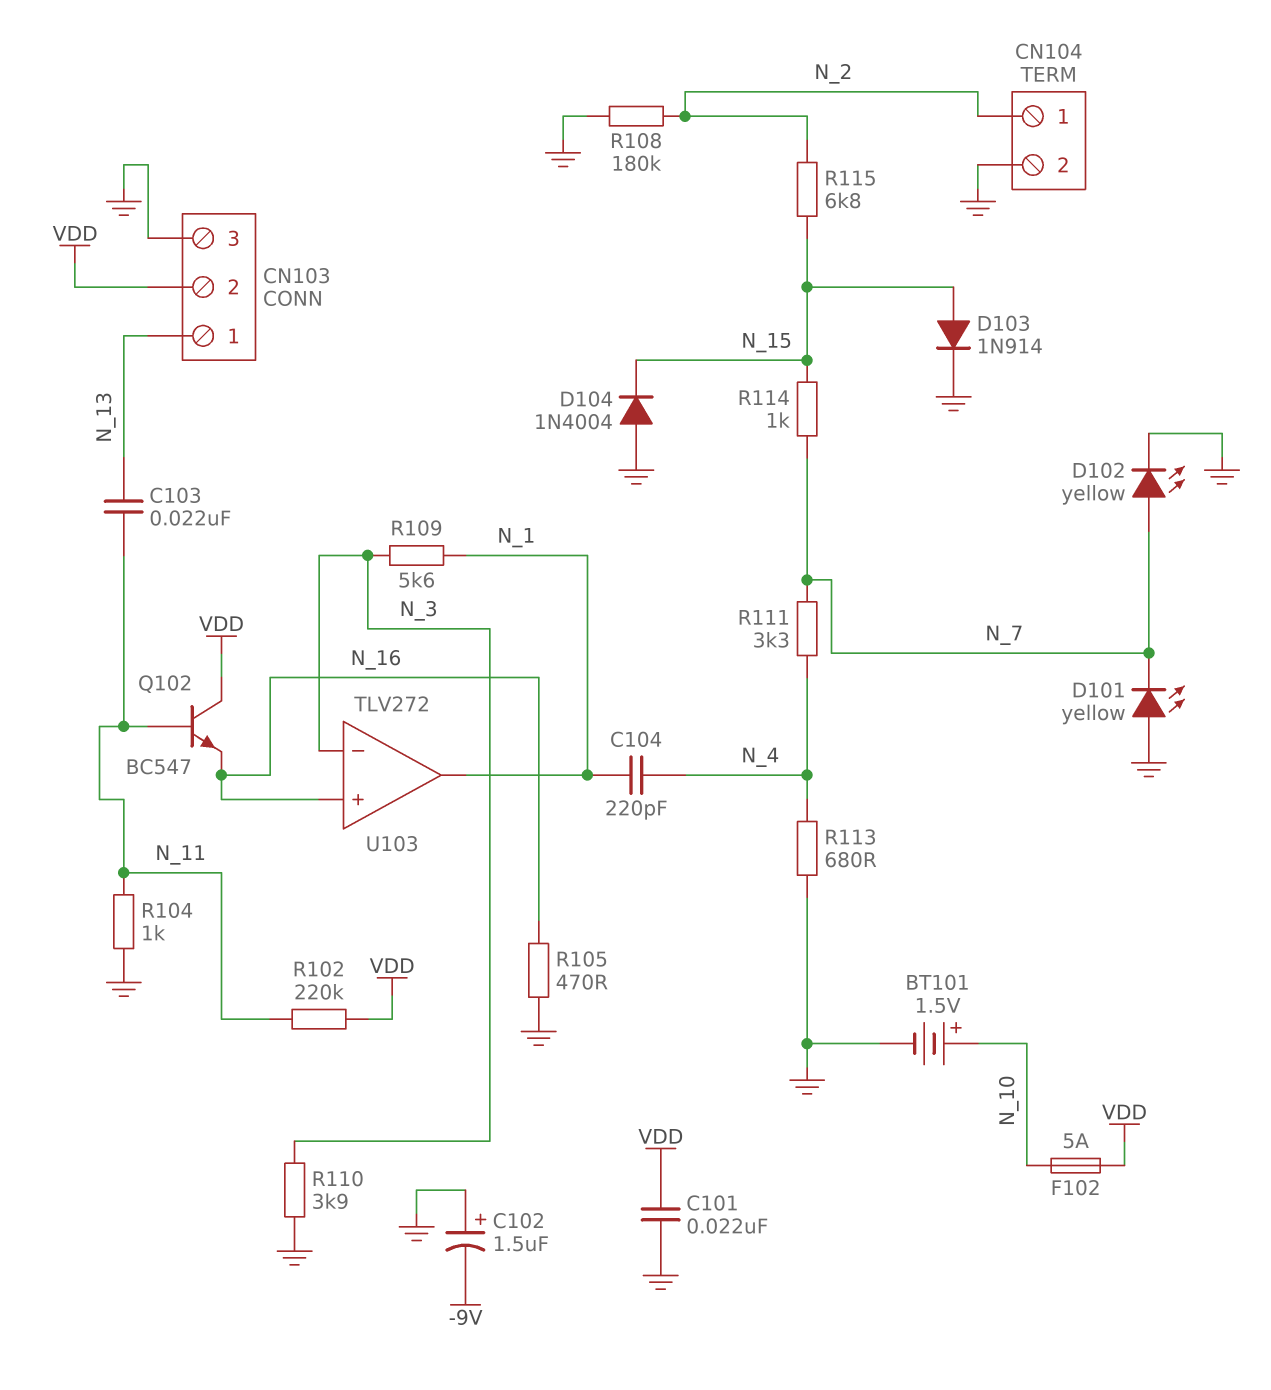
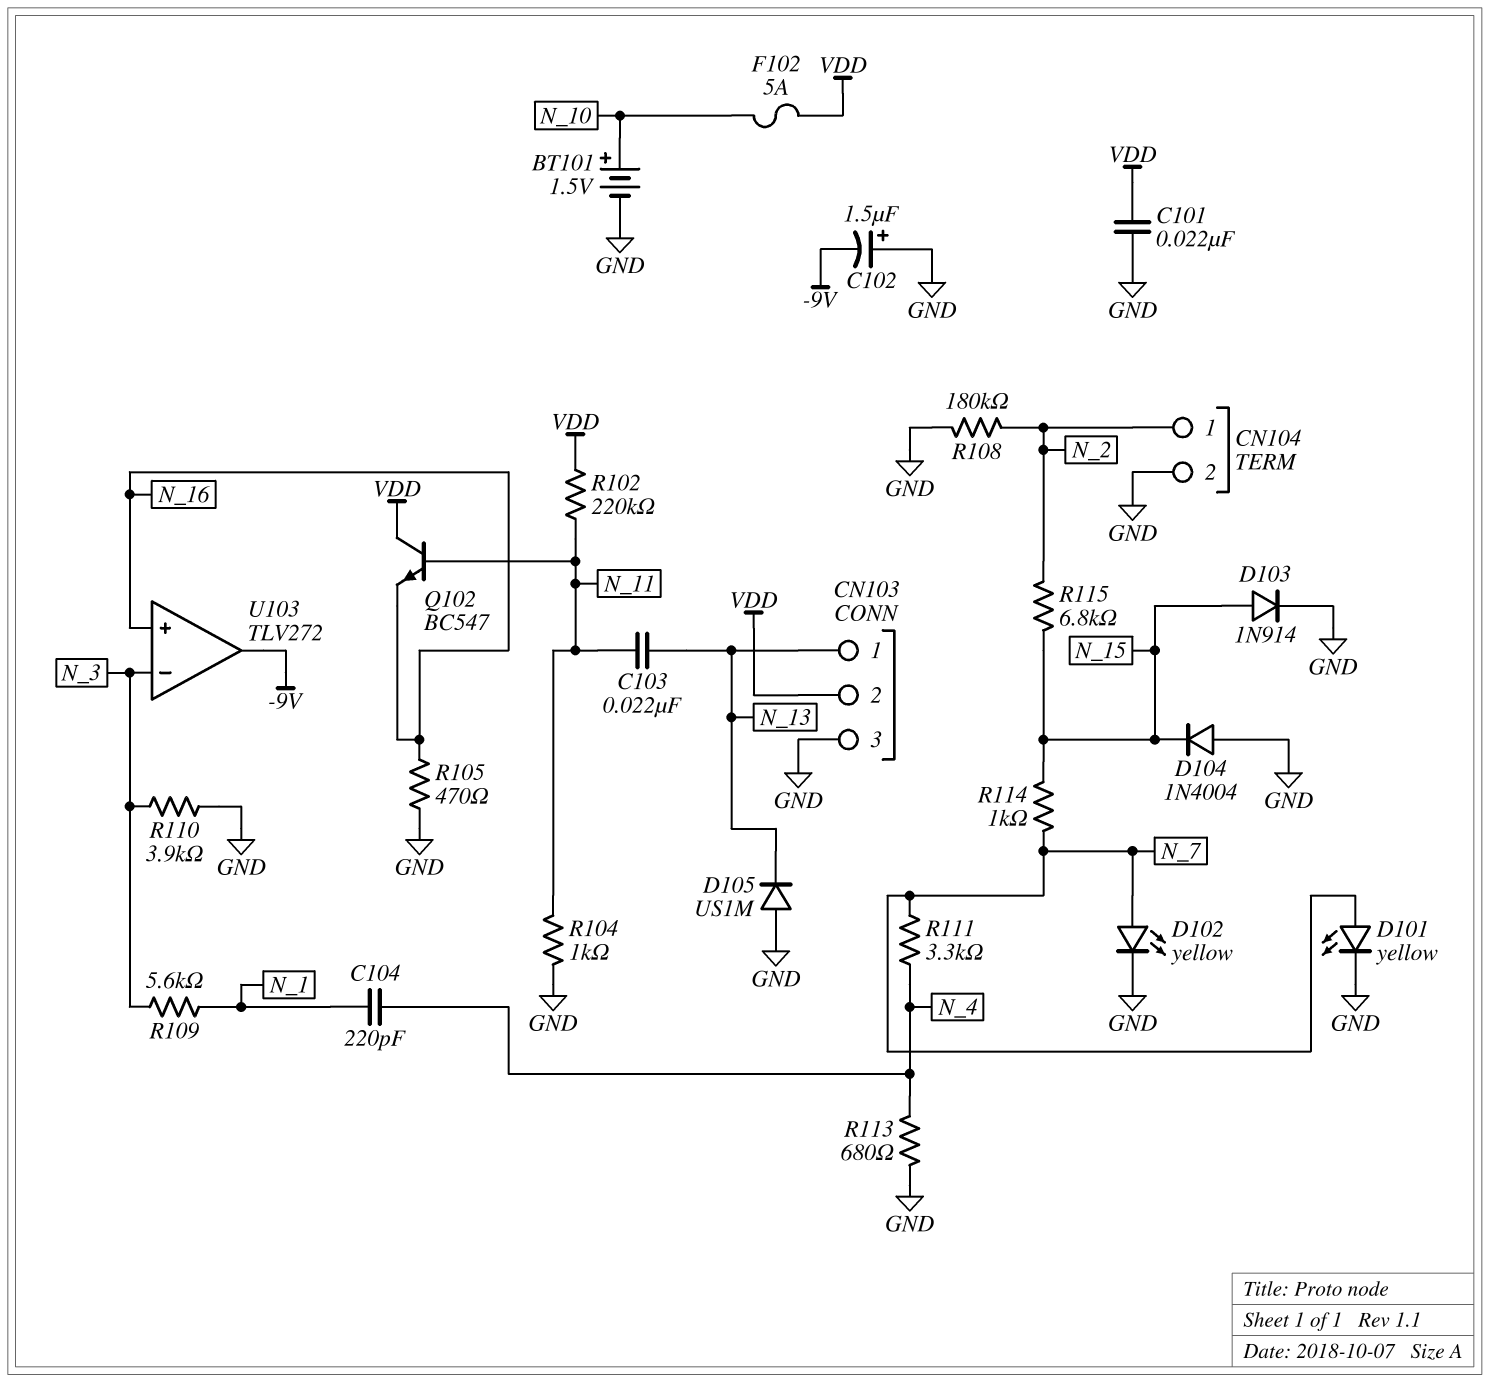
D101: LED yellow (A GND, K N_7) -> LED yellow (A N_7, K GND)
D105: none -> diode US1M (A GND, K N_13)
U103 pin out: N_1 -> -9V

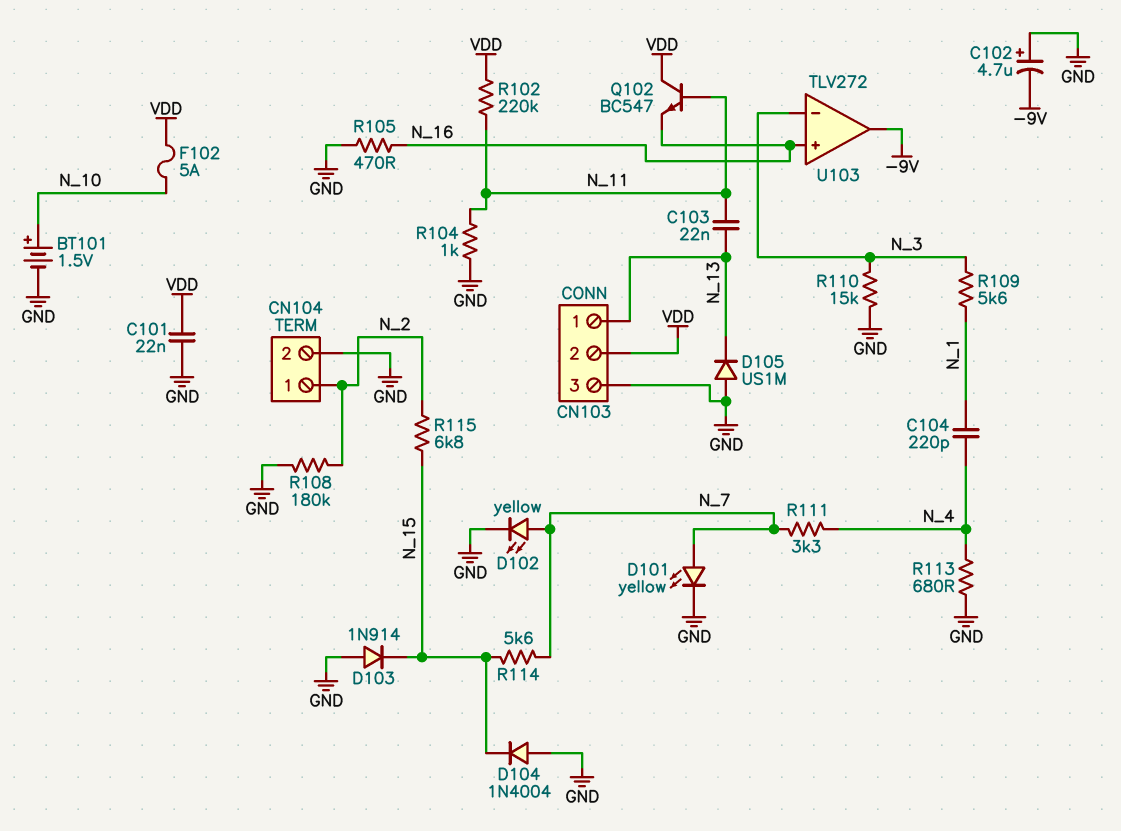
C102: 1.5uF (plus GND, minus -9V) -> 4.7uF (plus GND, minus -9V)
D103: diode 1N914 (A N_15, K GND) -> diode 1N914 (A GND, K N_15)
R110: 3.9k (GND, N_3) -> 15k (GND, N_3)
R114: 1k (N_7, N_15) -> 5.6k (N_7, N_15)

